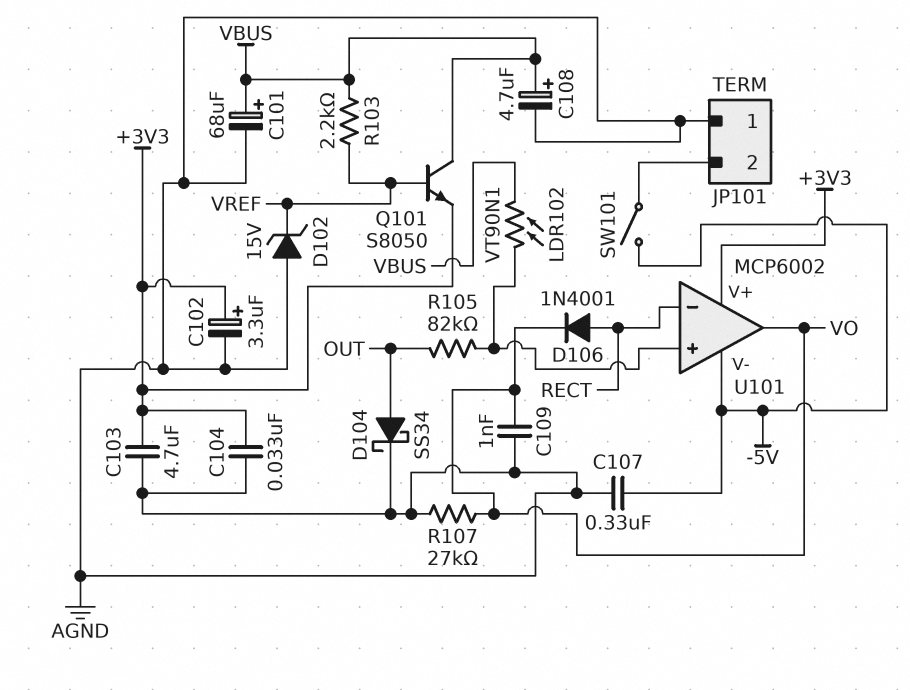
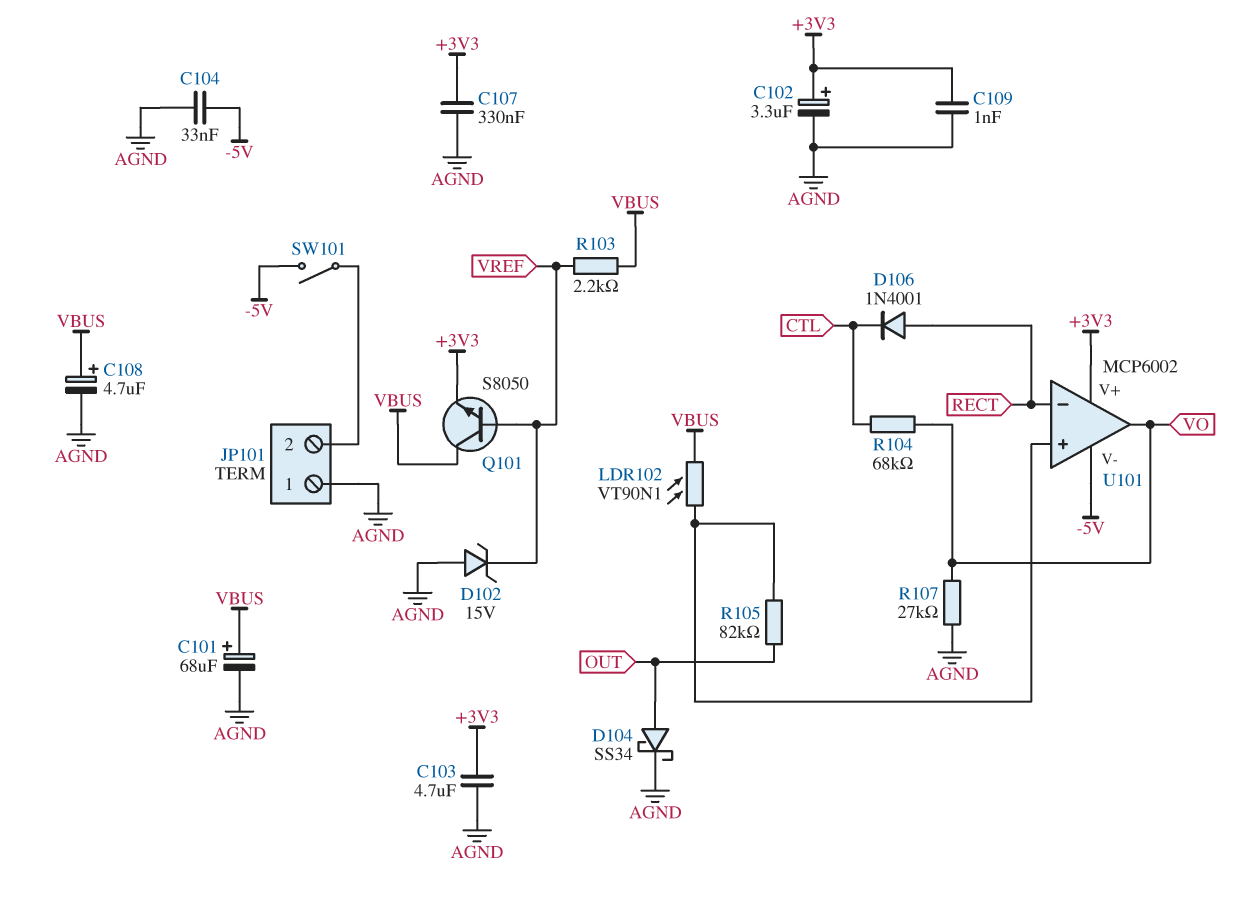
C104: 33nF (+3V3, AGND) -> 33nF (-5V, AGND)
C107: 330nF (-5V, AGND) -> 330nF (+3V3, AGND)
C109: 1nF (AGND, VO) -> 1nF (+3V3, AGND)
D106: diode 1N4001 (A RECT, K VO) -> diode 1N4001 (A RECT, K CTL)
R104: none -> 68k (CTL, VO)

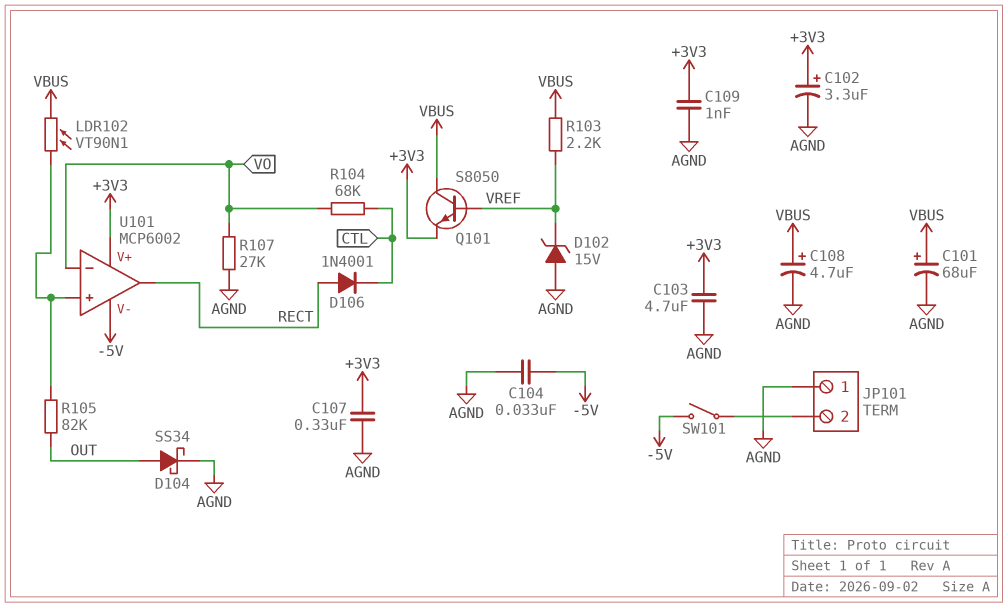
U101 pin in-: RECT -> VO
U101 pin out: VO -> RECT

